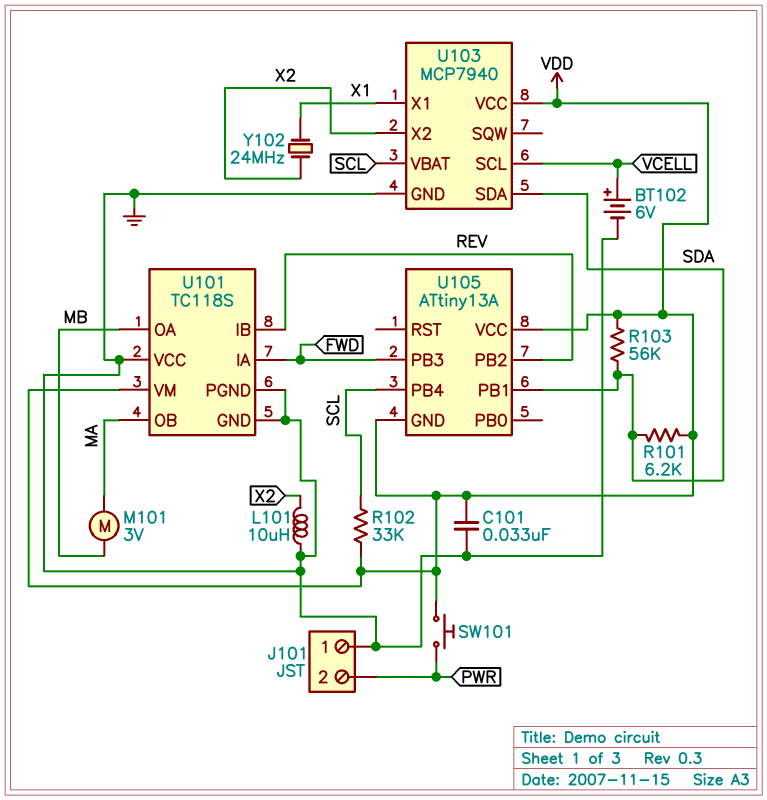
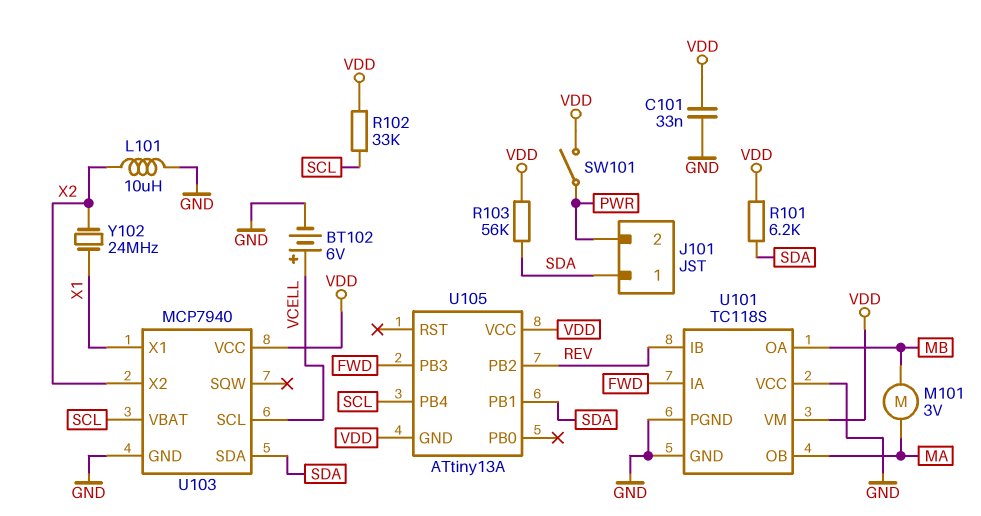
J101 pin 1: GND -> SDA
SW101: button (PWR, VDD) -> switch (PWR, VDD)

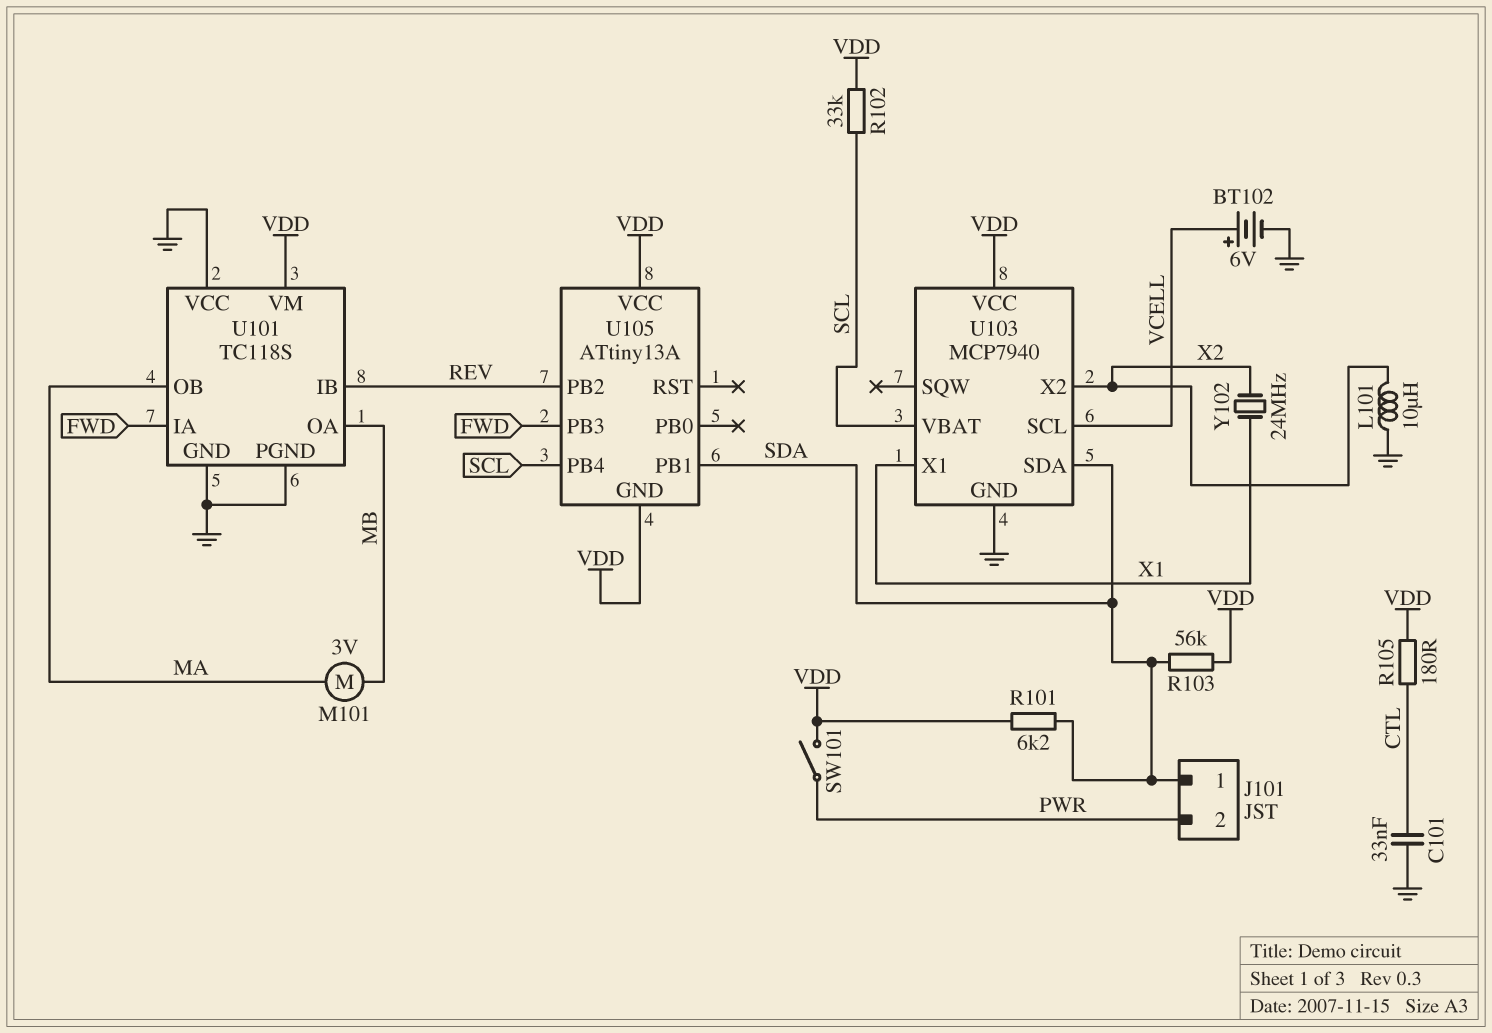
C101: 33nF (GND, VDD) -> 33nF (CTL, GND)
R105: none -> 180 (CTL, VDD)

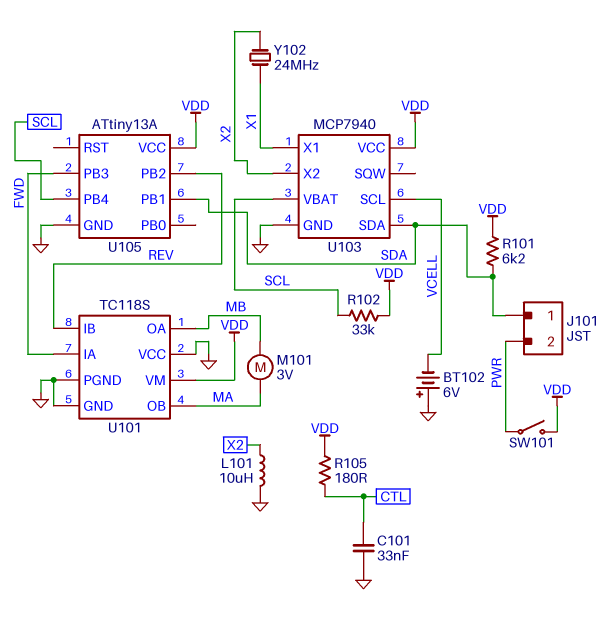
BT102: 6V (plus VCELL, minus GND) -> 6V (plus GND, minus VCELL)
R103: 56k (SDA, VDD) -> none
U105 pin GND: VDD -> GND

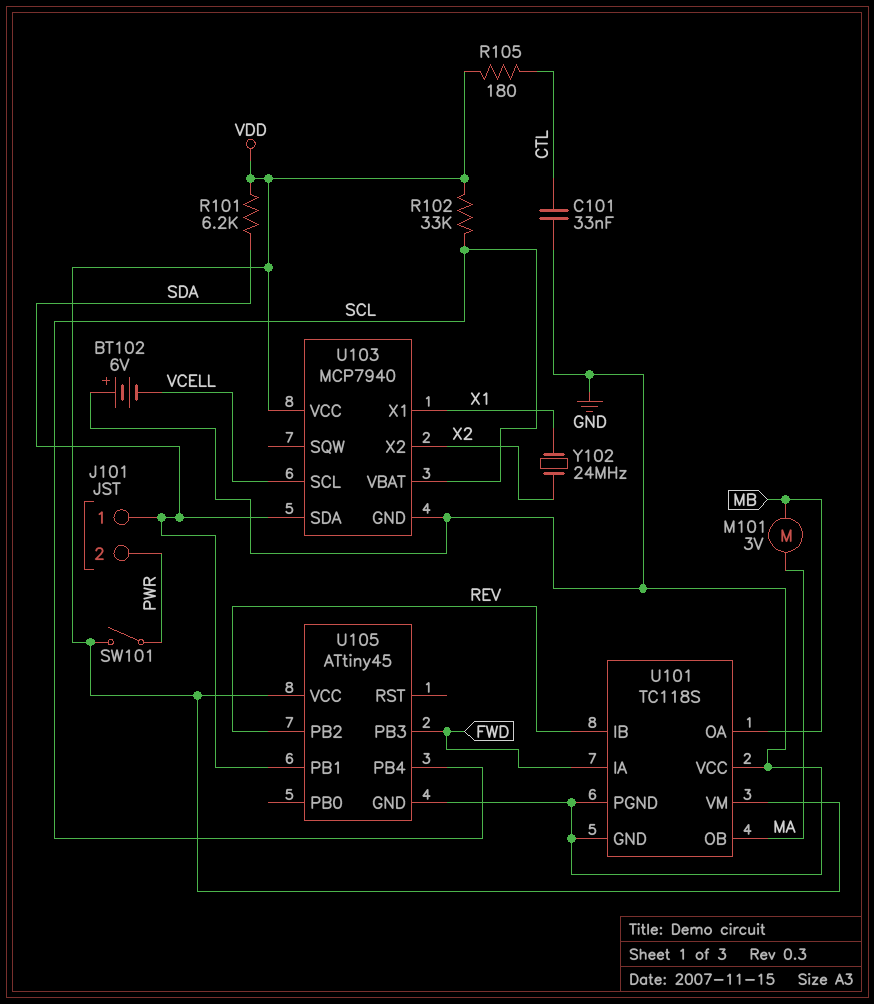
L101: 10uH (GND, X2) -> none
U105: ATtiny13A -> ATtiny45

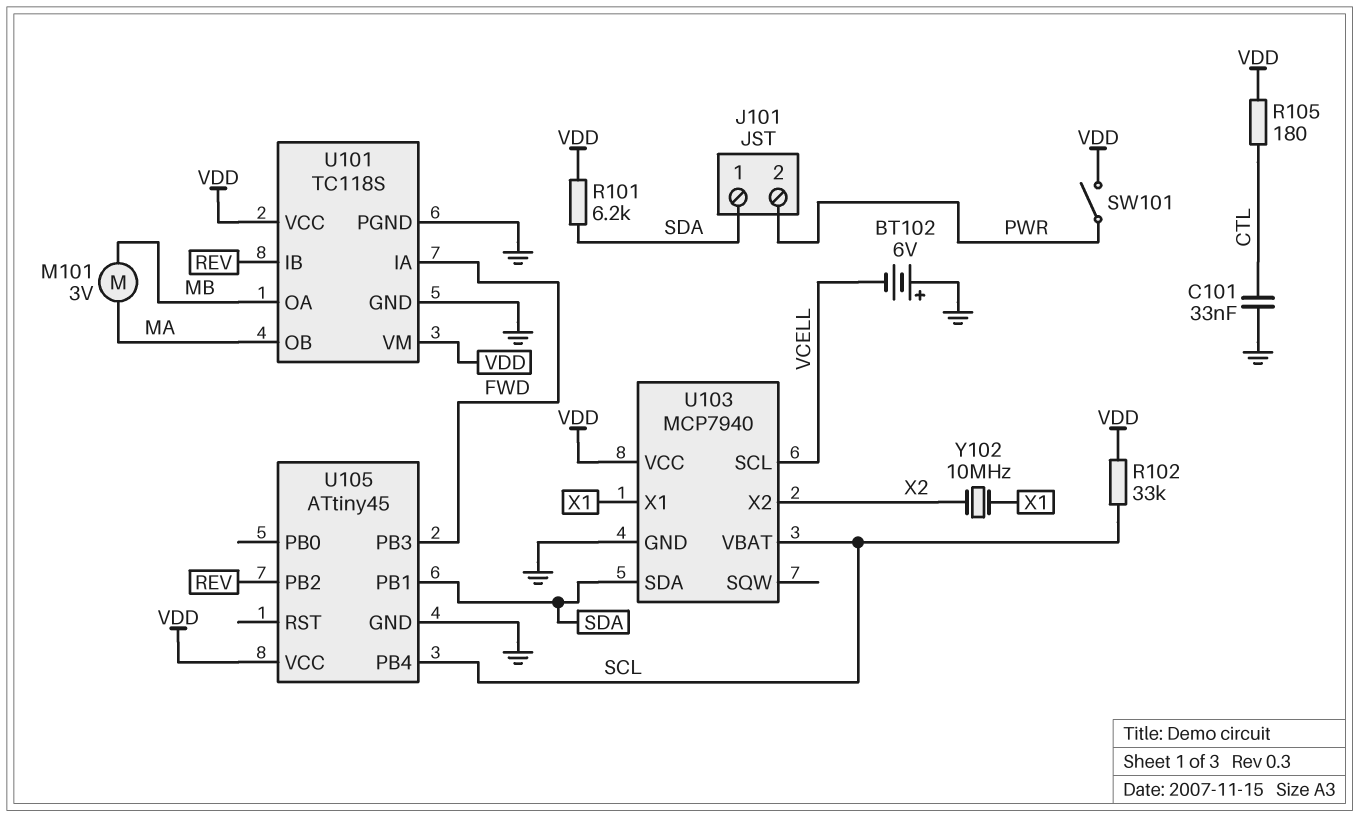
U101 pin VCC: GND -> VDD
Y102: 24MHz (X1, X2) -> 10MHz (X1, X2)

